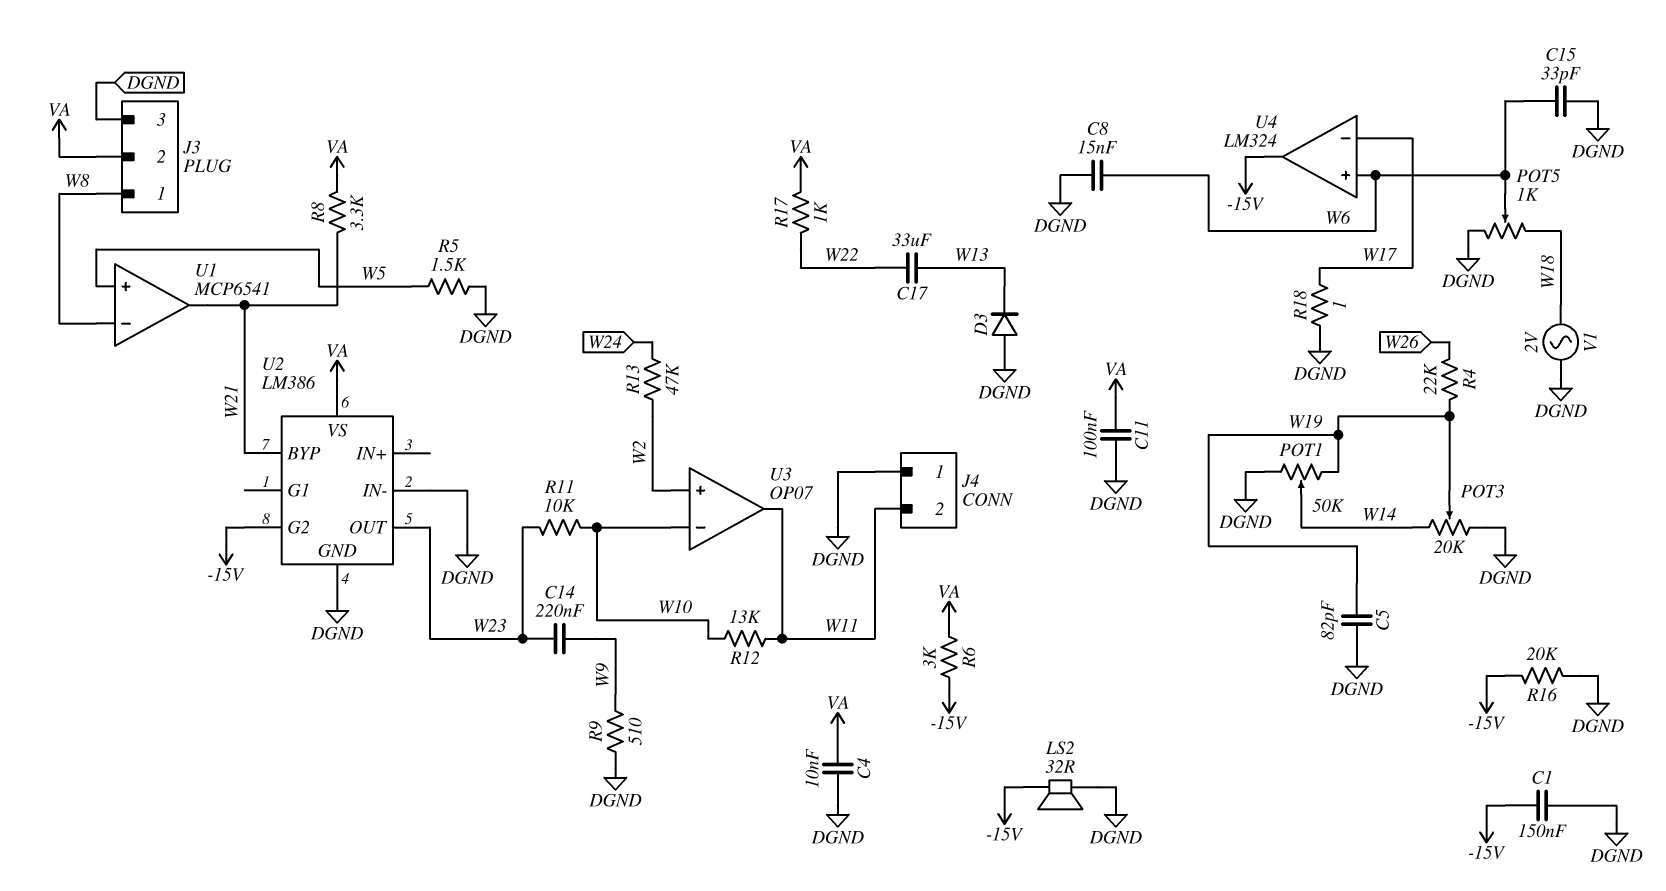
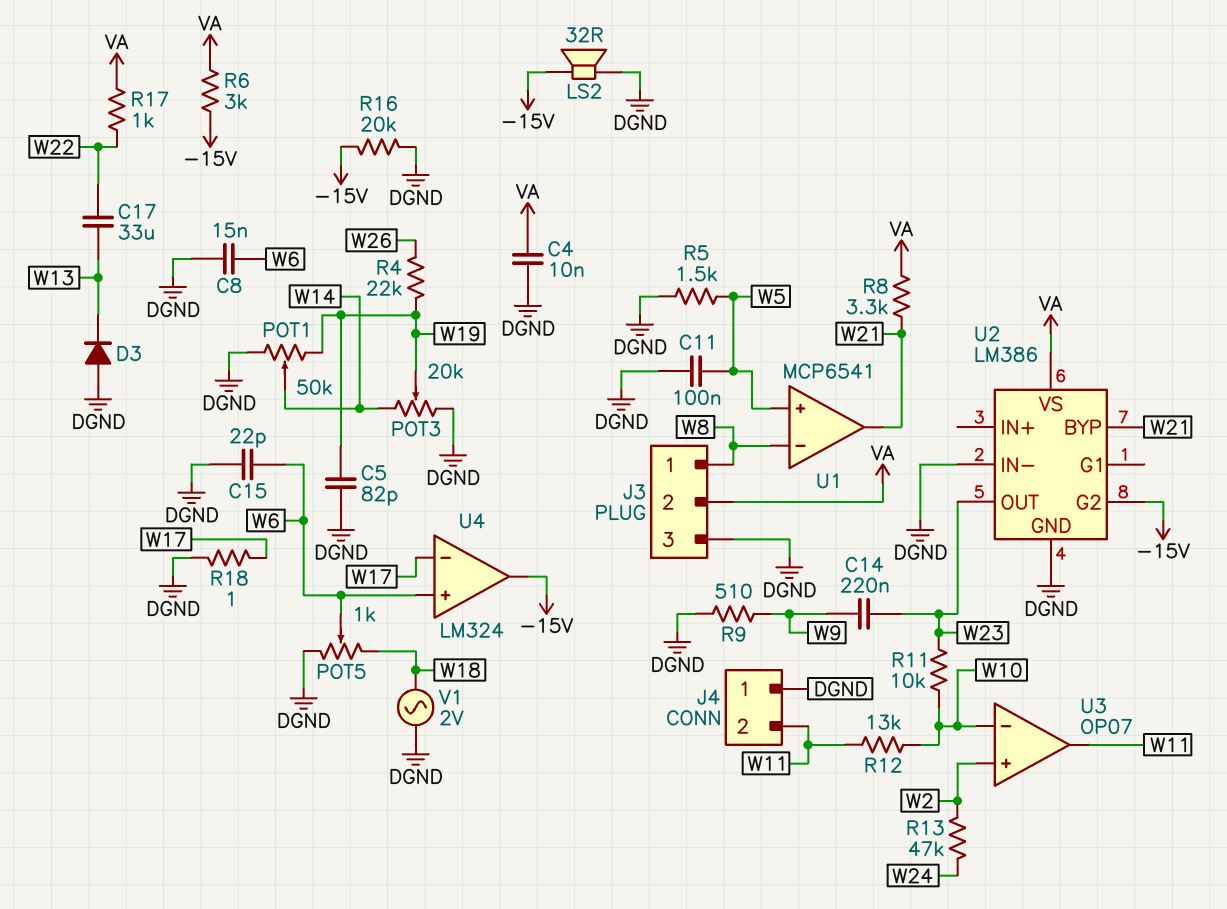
C1: 150nF (-15V, DGND) -> none
C11: 100nF (DGND, VA) -> 100nF (DGND, W5)
C15: 33pF (DGND, W6) -> 22pF (DGND, W6)

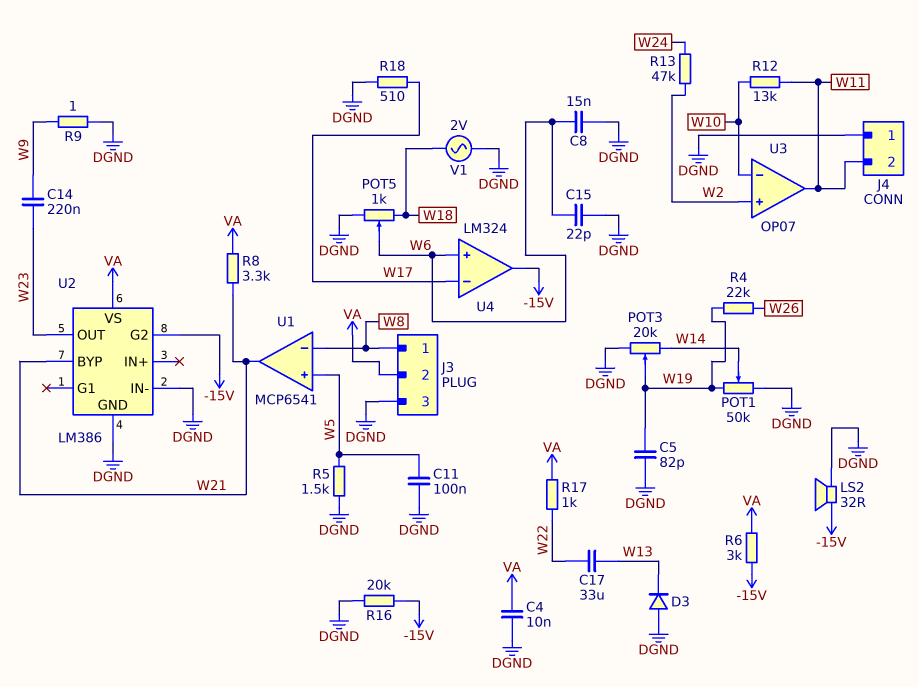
R9: 510 (DGND, W9) -> 1 (DGND, W9)
R11: 10k (W10, W23) -> none
R18: 1 (DGND, W17) -> 510 (DGND, W17)

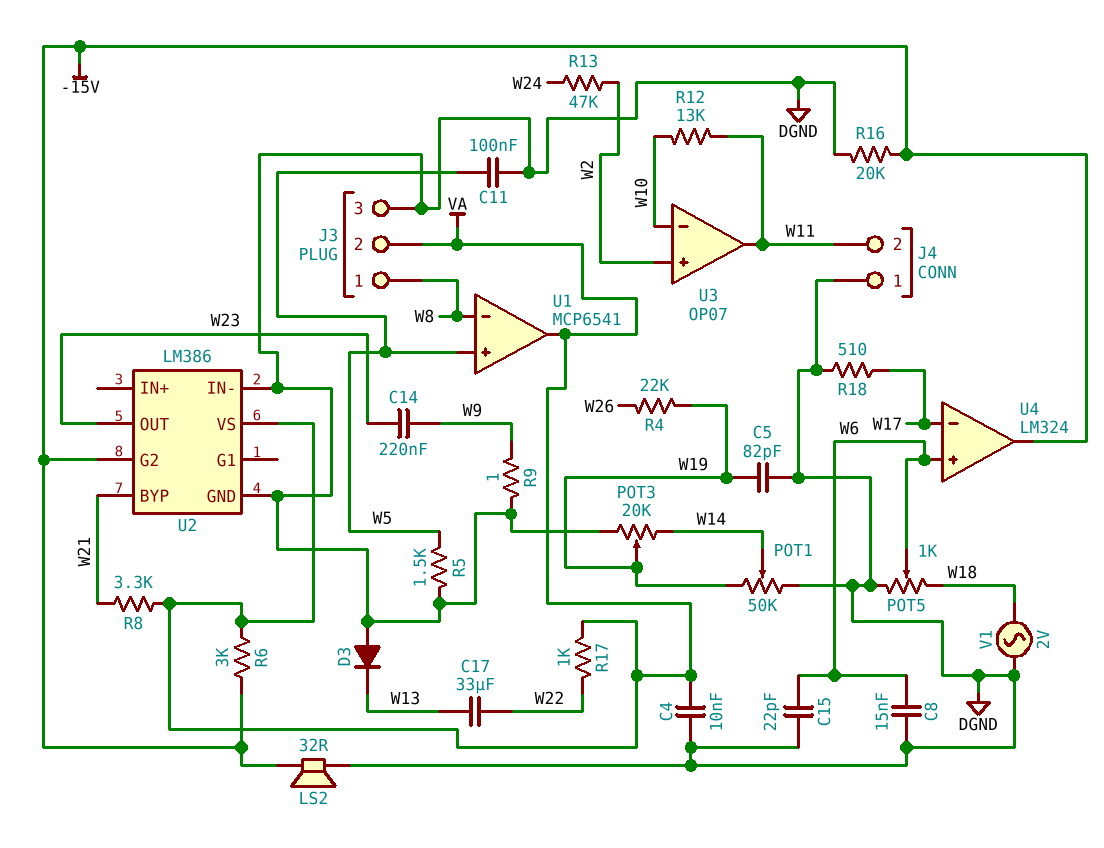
U1 pin out: W21 -> VA

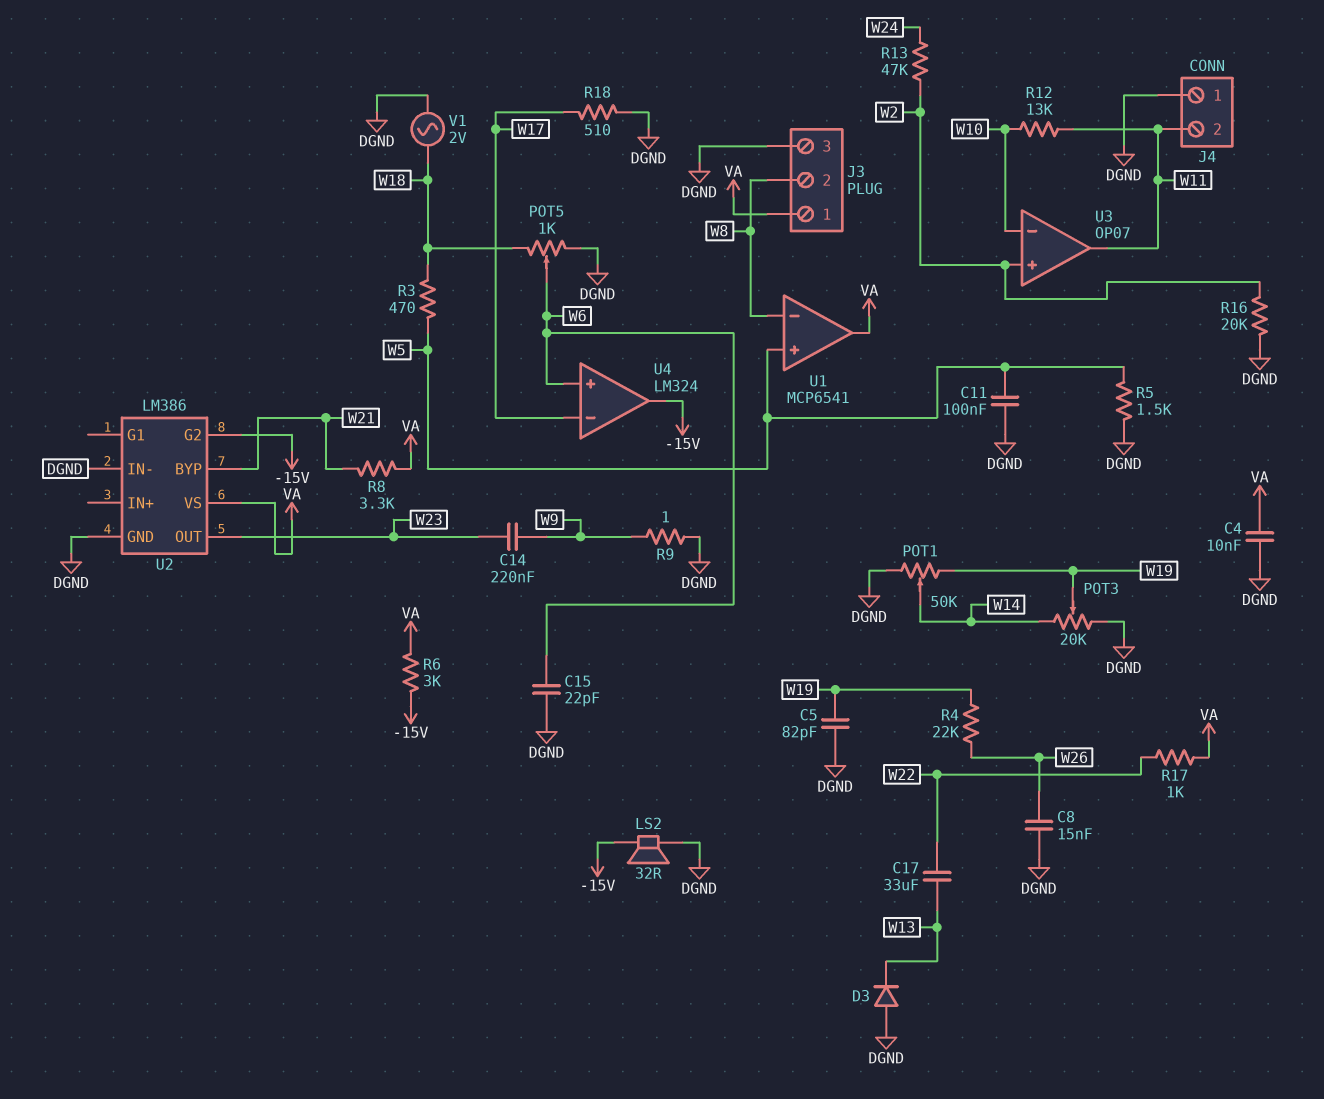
C8: 15nF (DGND, W6) -> 15nF (DGND, W26)
J3 pin 1: W8 -> VA
J3 pin 2: VA -> W8
R3: none -> 470 (W5, W18)
R16: 20k (-15V, DGND) -> 20k (DGND, W2)

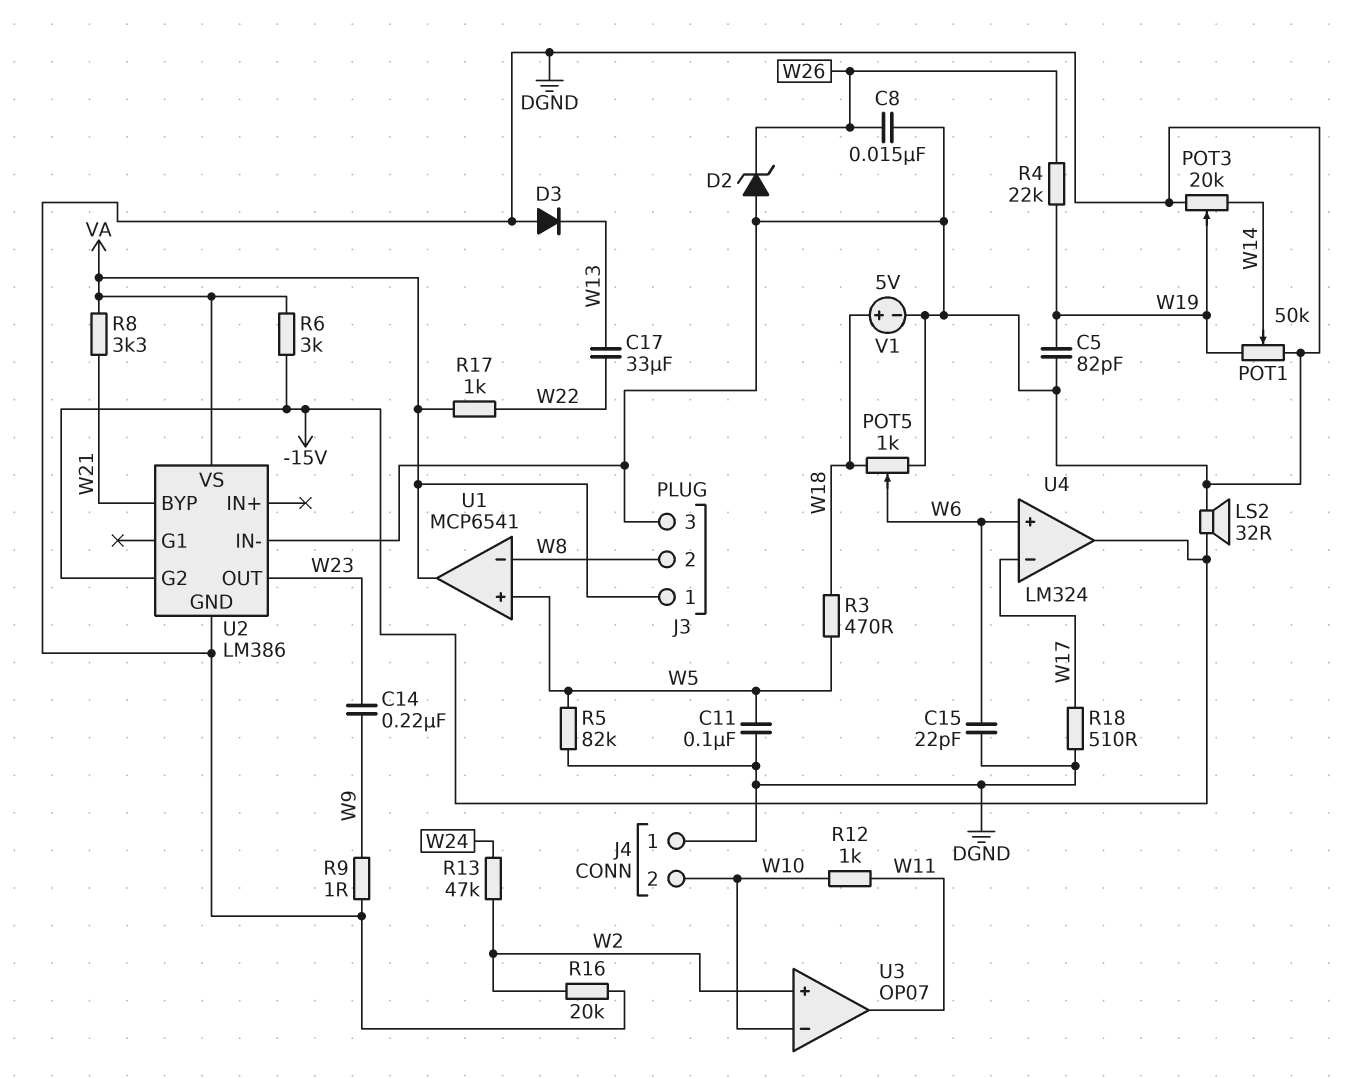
C4: 10nF (DGND, VA) -> none
D2: none -> zener (A DGND, K W26)
J4 pin 2: W11 -> W10
R5: 1.5k (DGND, W5) -> 82k (DGND, W5)
R12: 13k (W10, W11) -> 1k (W10, W11)
V1: AC 2V (DGND, W18) -> 5V (plus W18, minus DGND)

